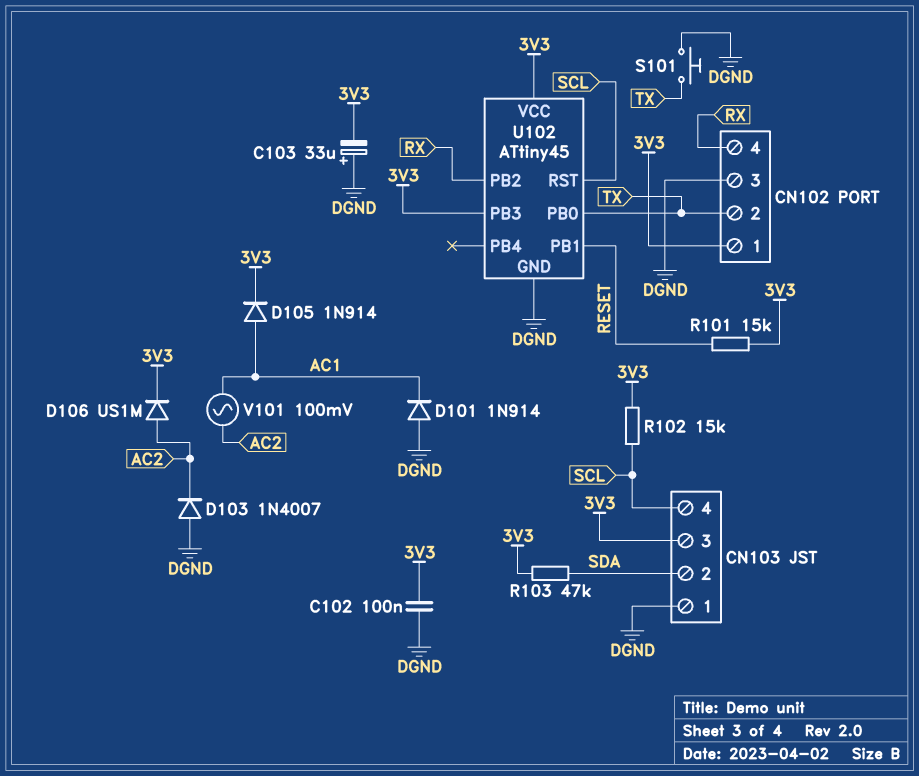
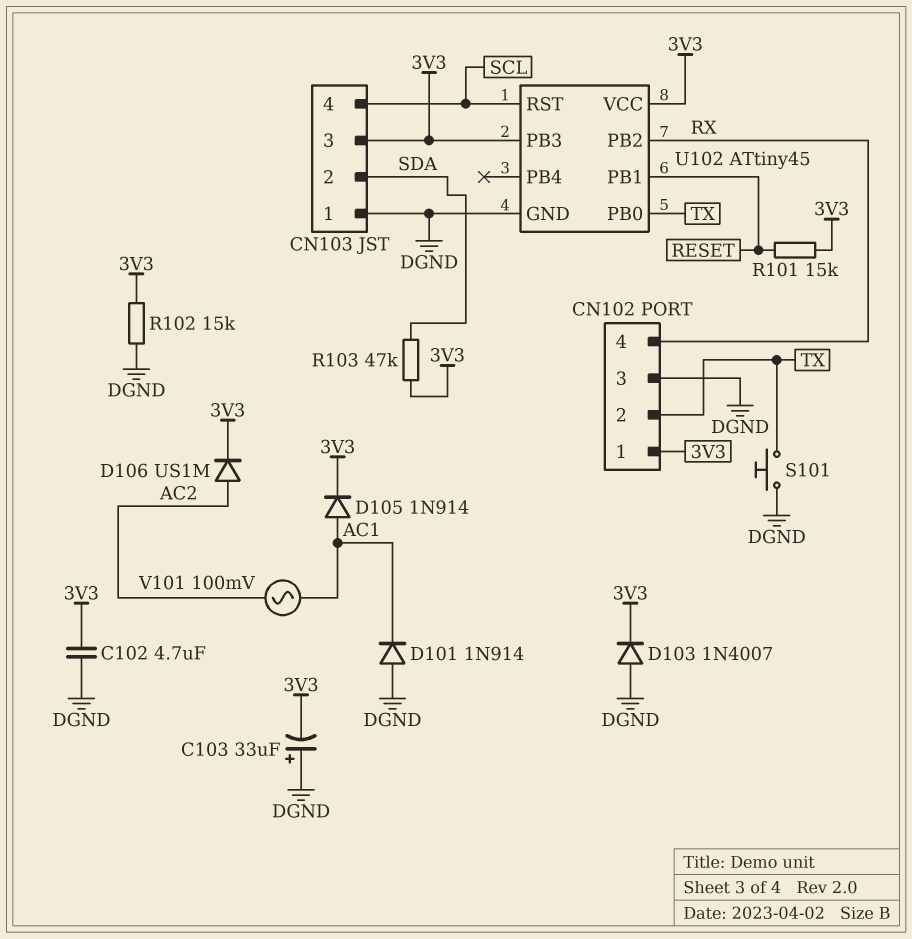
C102: 100nF (3V3, DGND) -> 4.7uF (3V3, DGND)
D103: diode 1N4007 (A DGND, K AC2) -> diode 1N4007 (A DGND, K 3V3)
R102: 15k (3V3, SCL) -> 15k (3V3, DGND)

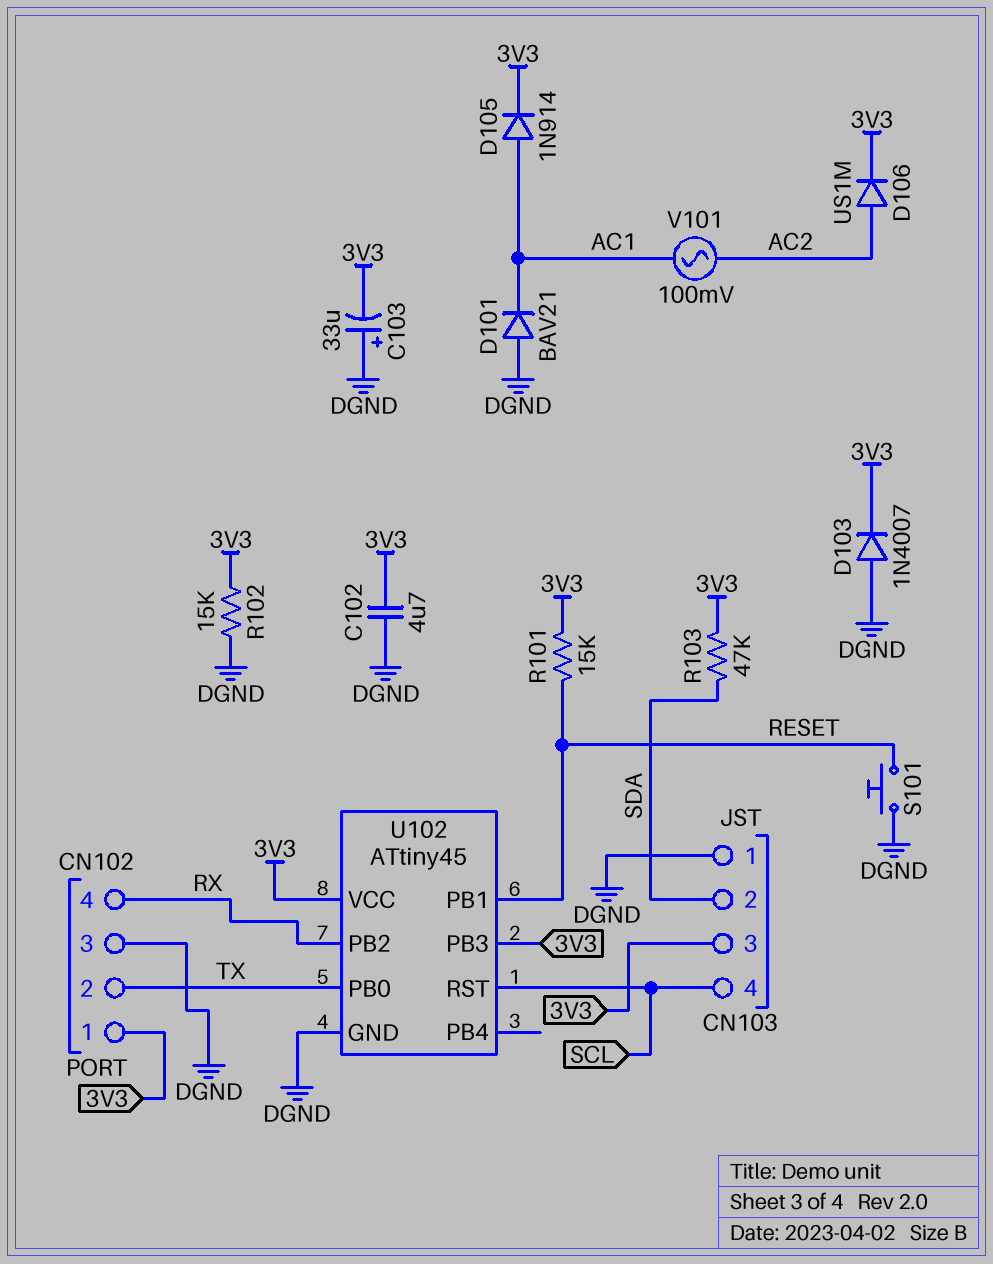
D101: diode 1N914 (A DGND, K AC1) -> diode BAV21 (A DGND, K AC1)
S101: button (DGND, TX) -> button (DGND, RESET)

